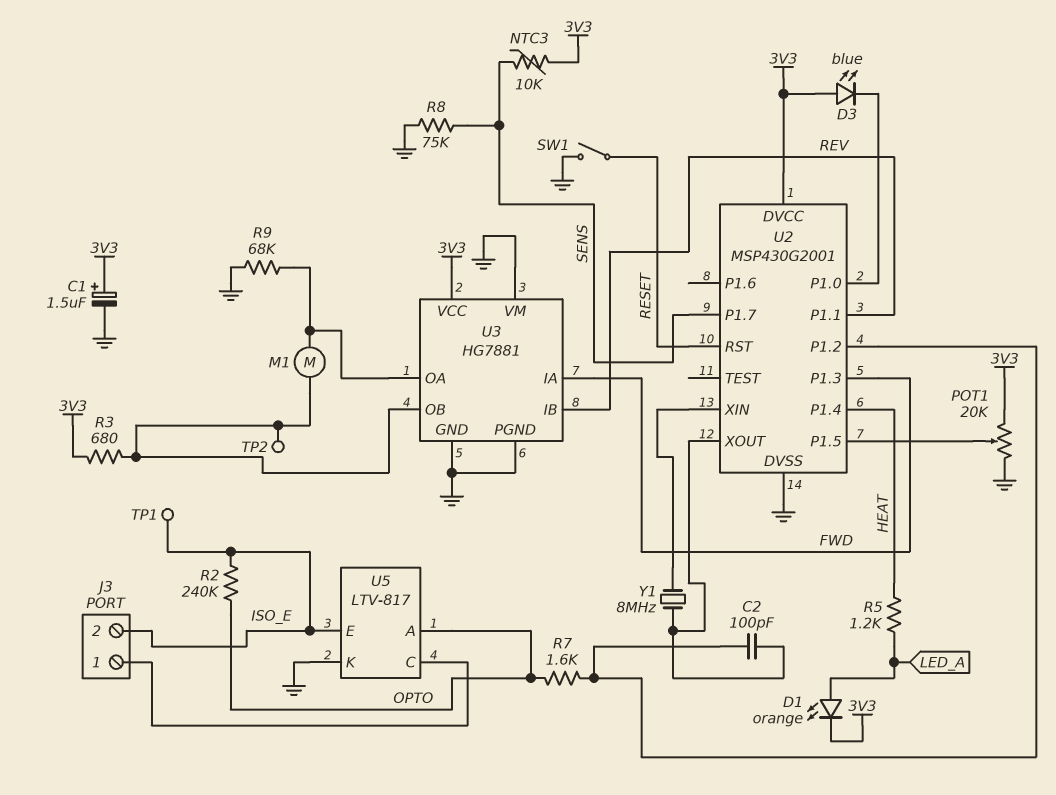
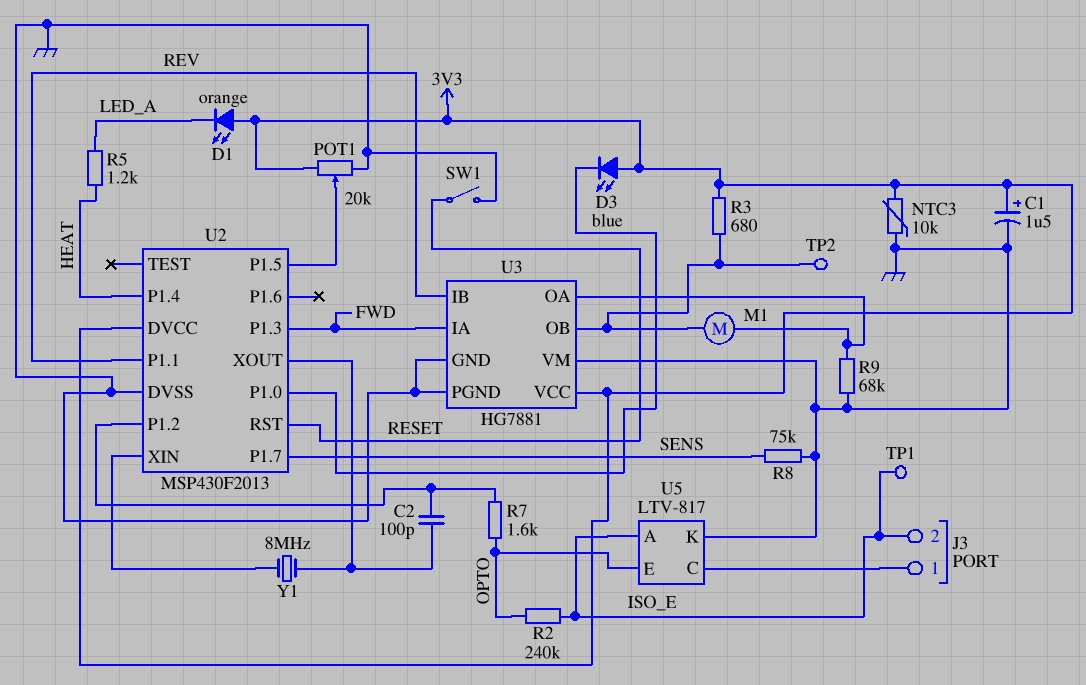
D1: LED orange (A LED_A, K 3V3) -> LED orange (A 3V3, K LED_A)
NTC3: 10k (3V3, SENS) -> 10k (3V3, GND)
U2: MSP430G2001 -> MSP430F2013
U5 pin A: OPTO -> ISO_E
U5 pin E: ISO_E -> OPTO

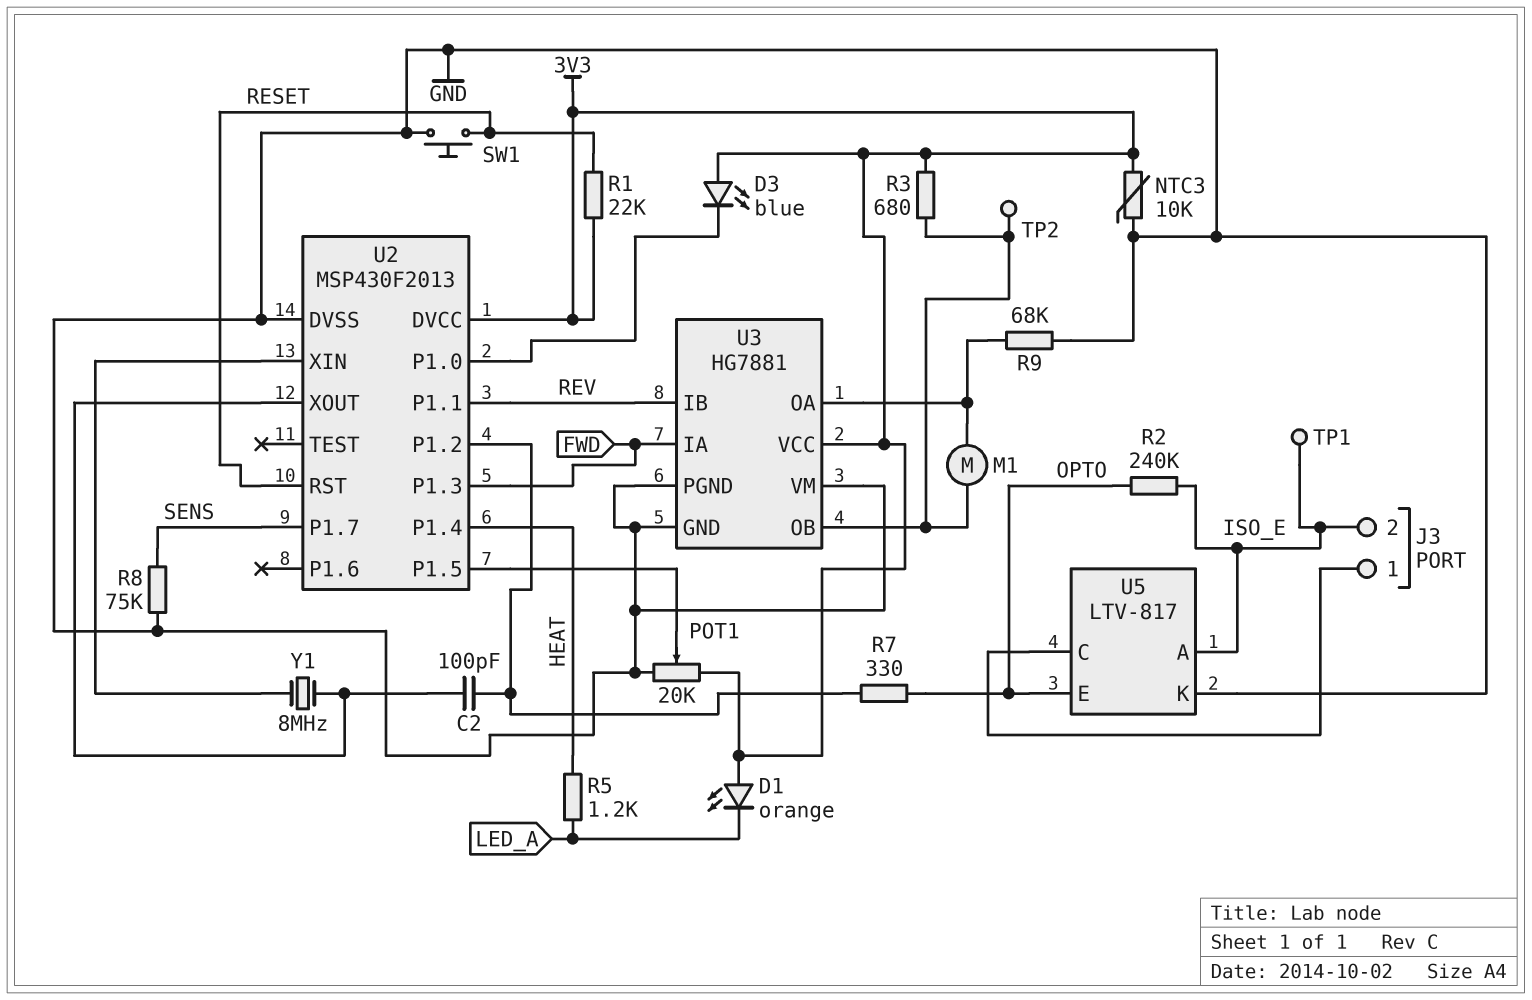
C1: 1.5uF (plus 3V3, minus GND) -> none
R1: none -> 22k (3V3, RESET)
R7: 1.6k (OPTO, U2/P1.2) -> 330 (OPTO, U2/P1.2)
SW1: switch (GND, RESET) -> button (GND, RESET)

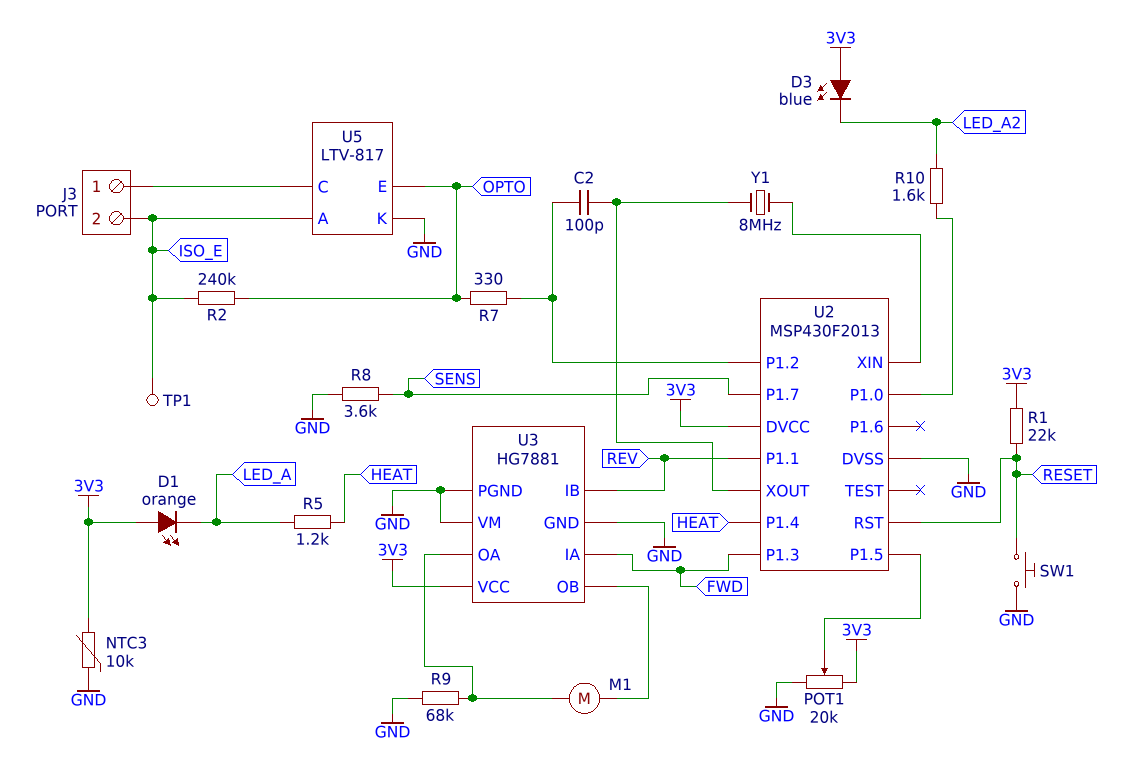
D3: LED blue (A 3V3, K U2/P1.0) -> LED blue (A 3V3, K LED_A2)
R3: 680 (3V3, U3/OB) -> none
R8: 75k (GND, SENS) -> 3.6k (GND, SENS)
R10: none -> 1.6k (LED_A2, U2/P1.0)
TP2: test point (U3/OB) -> none

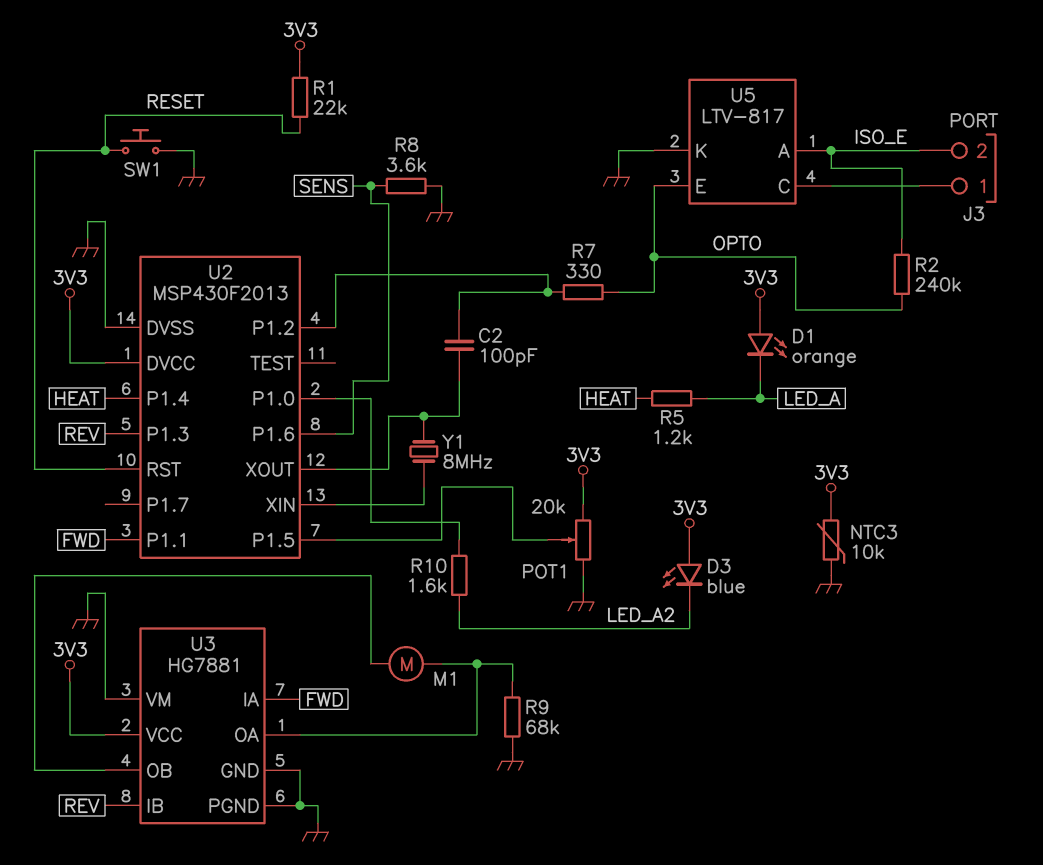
TP1: test point (ISO_E) -> none
U2 pin P1.1: REV -> FWD
U2 pin P1.3: FWD -> REV
U2 pin P1.6: none -> SENS
U2 pin P1.7: SENS -> none

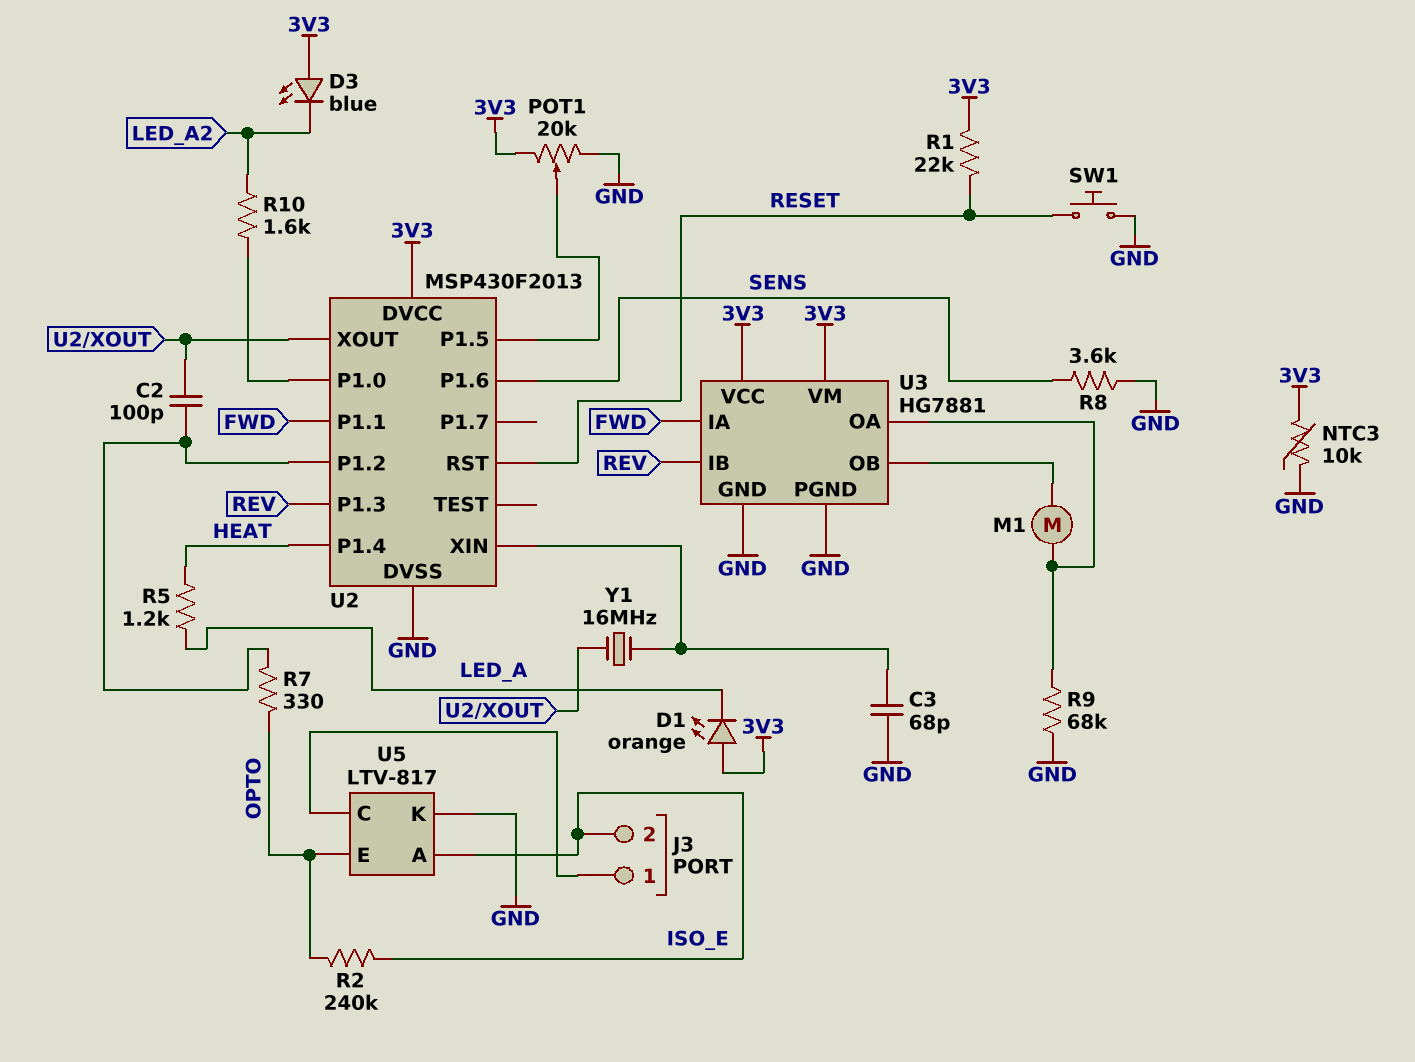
C3: none -> 68pF (GND, U2/XIN)
U3 pin VM: GND -> 3V3
Y1: 8MHz (U2/XIN, U2/XOUT) -> 16MHz (U2/XIN, U2/XOUT)

